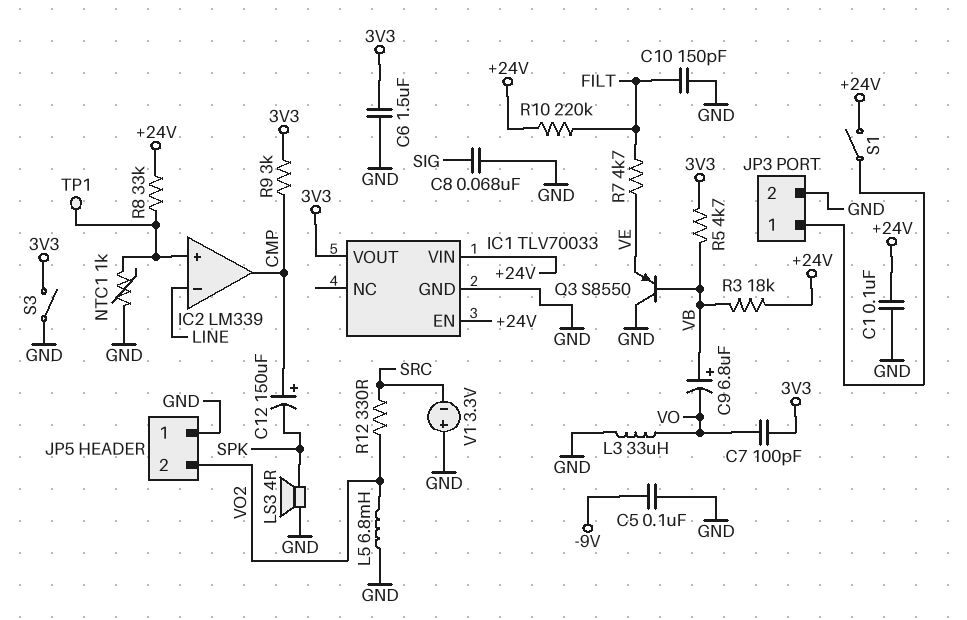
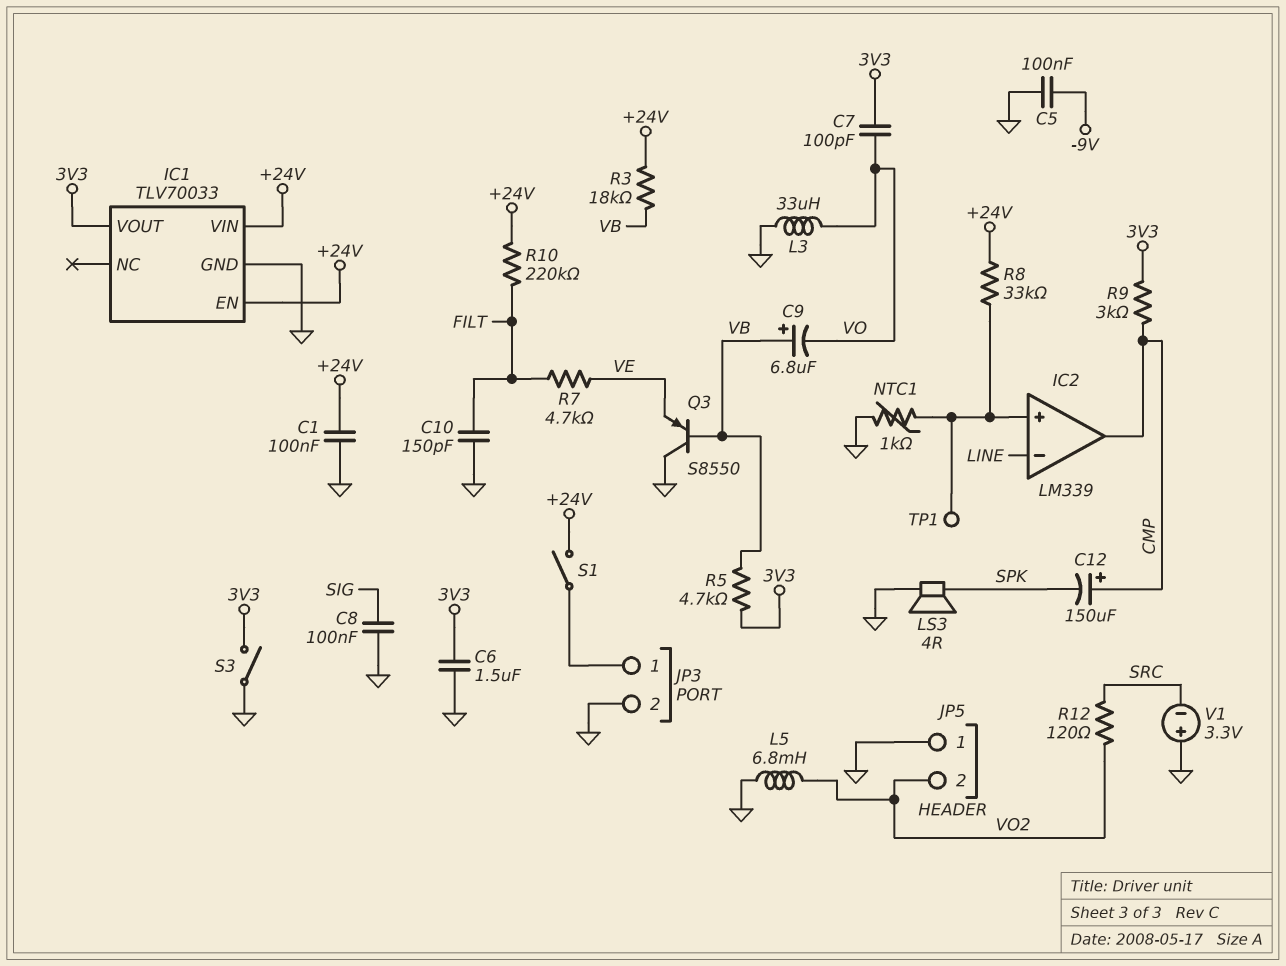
C8: 68nF (GND, SIG) -> 100nF (GND, SIG)
R12: 330 (SRC, VO2) -> 120 (SRC, VO2)

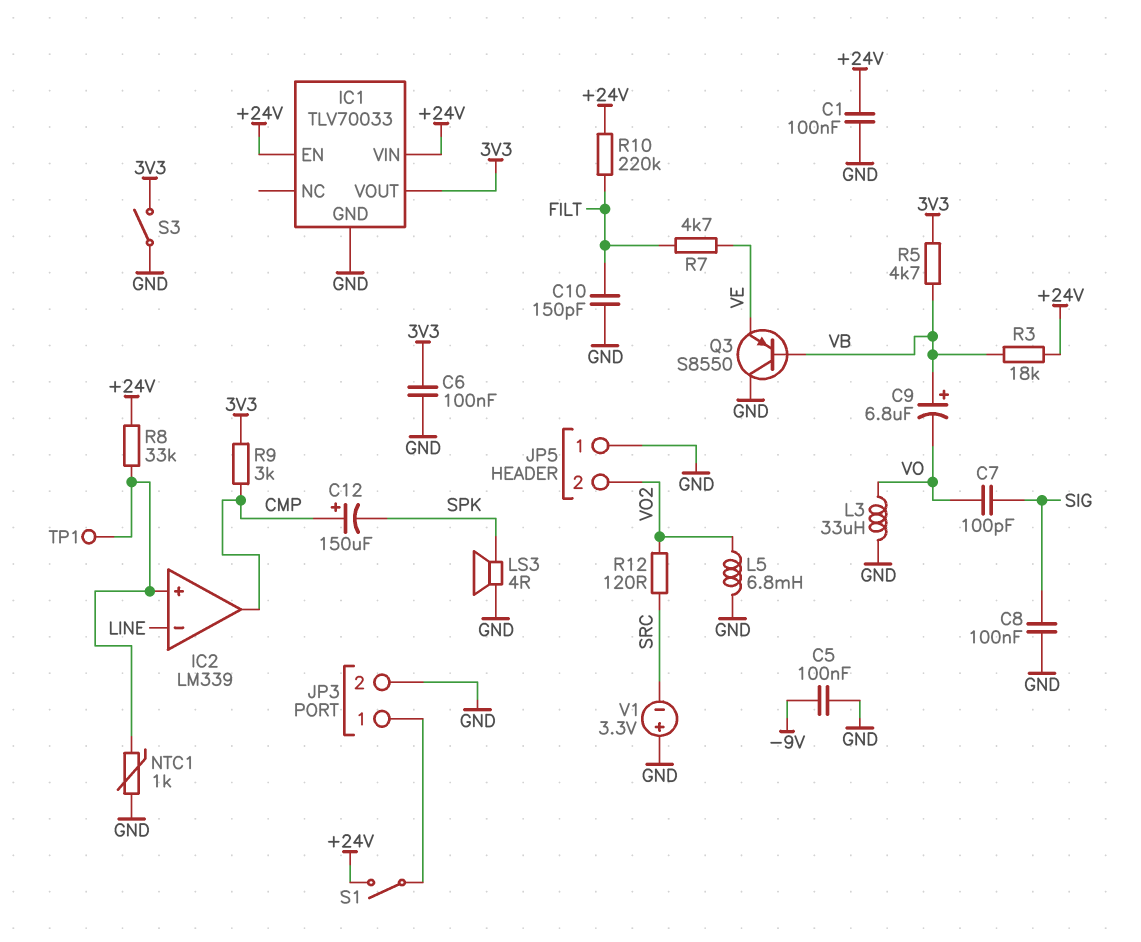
C6: 1.5uF (3V3, GND) -> 100nF (3V3, GND)
C7: 100pF (3V3, VO) -> 100pF (SIG, VO)

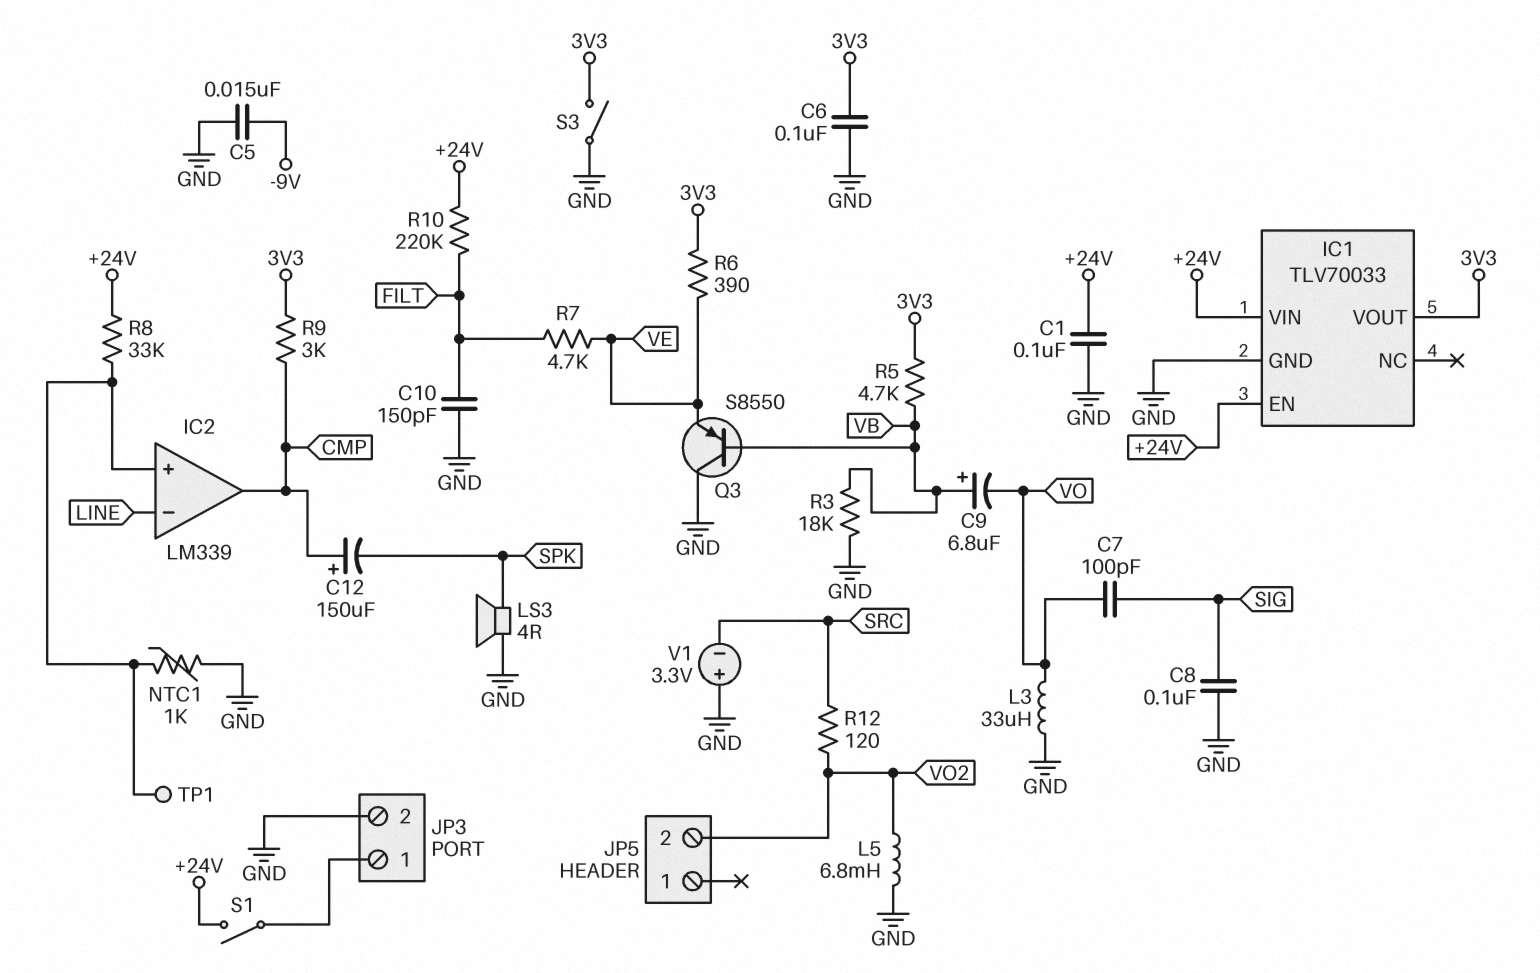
C5: 100nF (-9V, GND) -> 15nF (-9V, GND)
JP5 pin 1: GND -> none
R3: 18k (+24V, VB) -> 18k (GND, VB)
R6: none -> 390 (3V3, VE)

